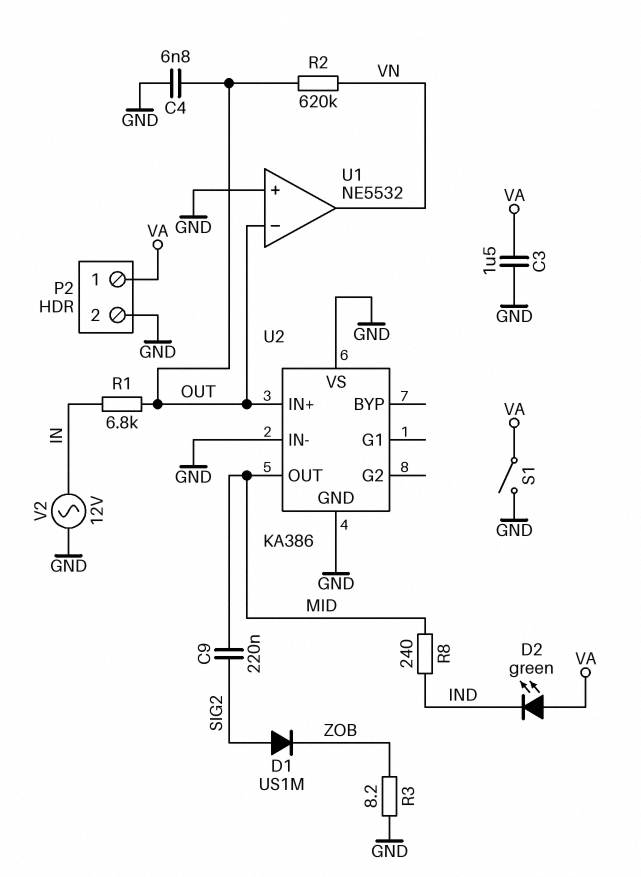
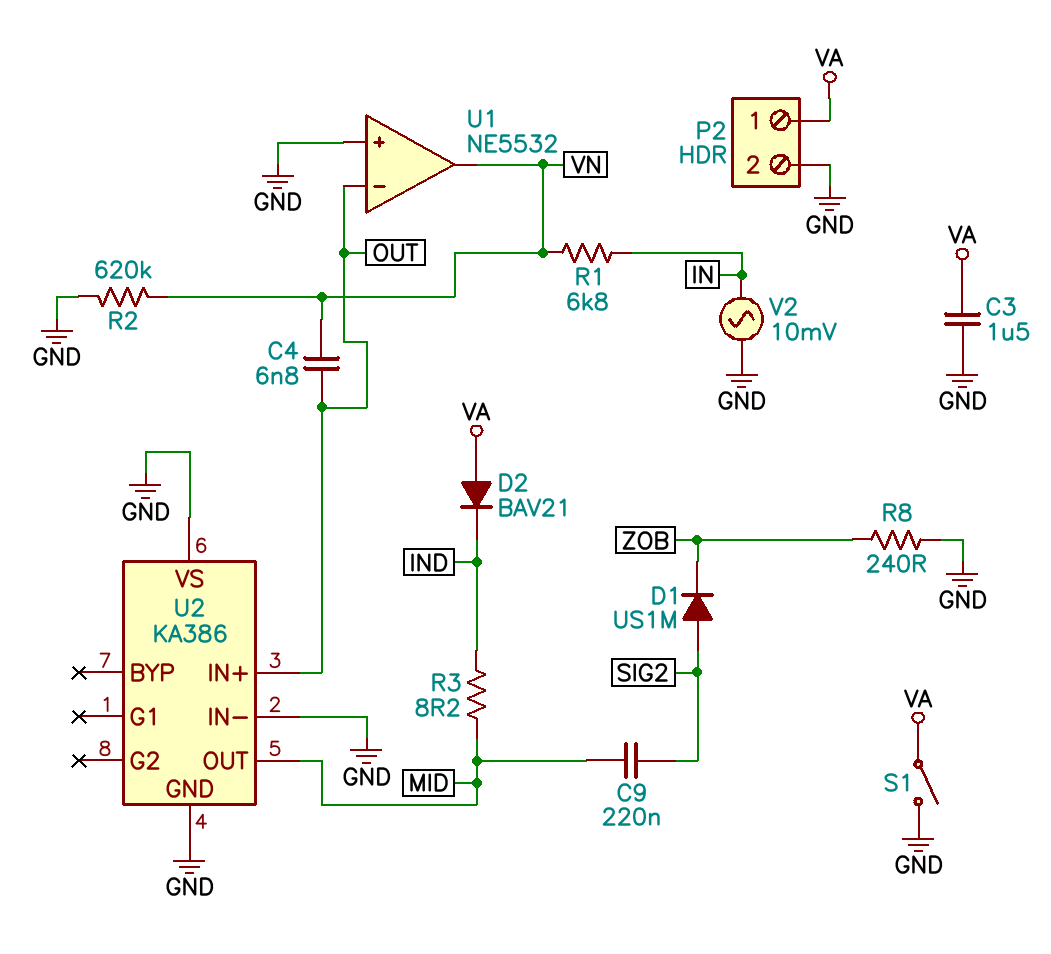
C4: 6.8nF (GND, OUT) -> 6.8nF (OUT, VN)
D2: LED green (A VA, K IND) -> diode BAV21 (A VA, K IND)
R1: 6.8k (IN, OUT) -> 6.8k (IN, VN)
R2: 620k (OUT, VN) -> 620k (GND, VN)
R3: 8.2 (GND, ZOB) -> 8.2 (IND, MID)
R8: 240 (IND, MID) -> 240 (GND, ZOB)
V2: AC 12V (GND, IN) -> AC 10mV (GND, IN)

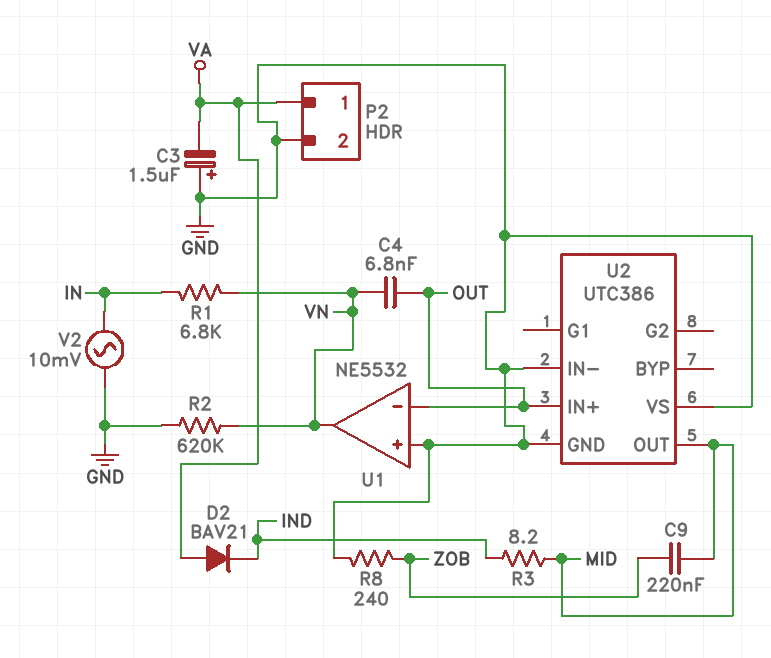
C3: 1.5uF (GND, VA) -> 1.5uF (plus GND, minus VA)
C9: 220nF (MID, SIG2) -> 220nF (MID, ZOB)
D1: diode US1M (A SIG2, K ZOB) -> none
S1: switch (GND, VA) -> none
U2: KA386 -> UTC386

